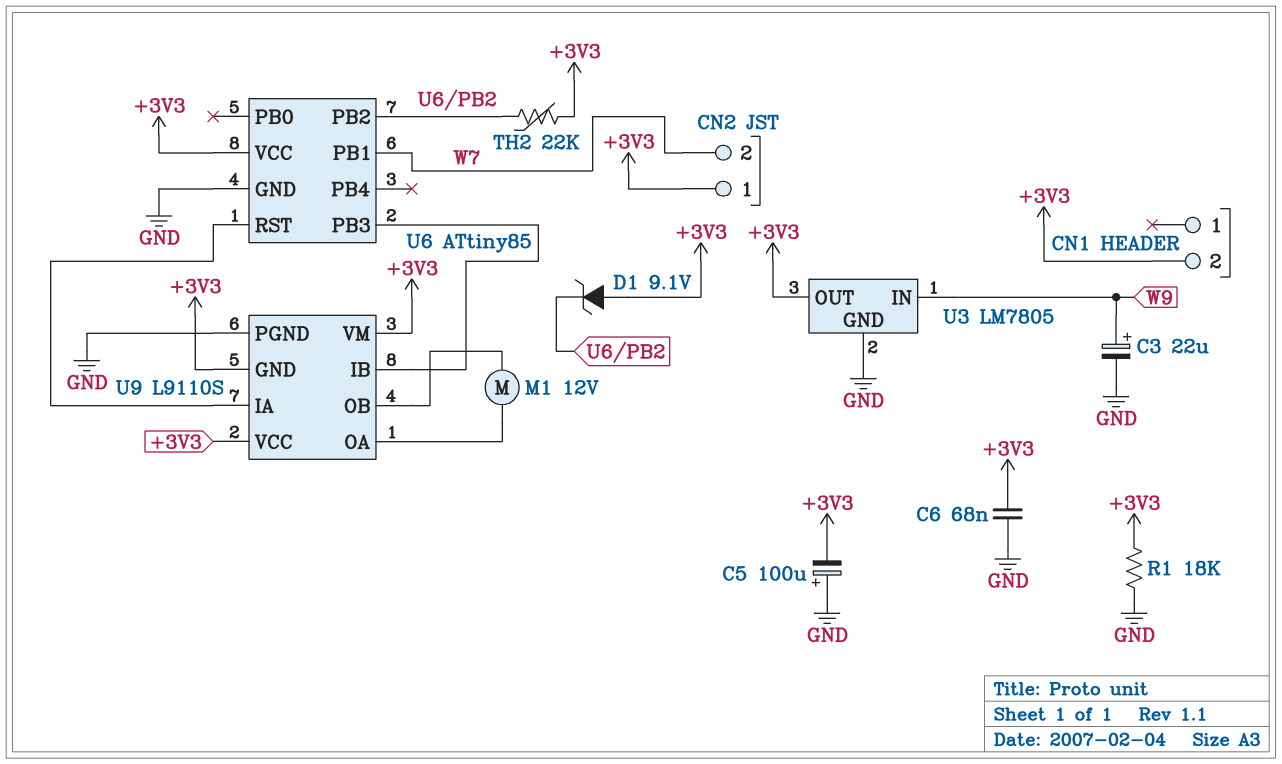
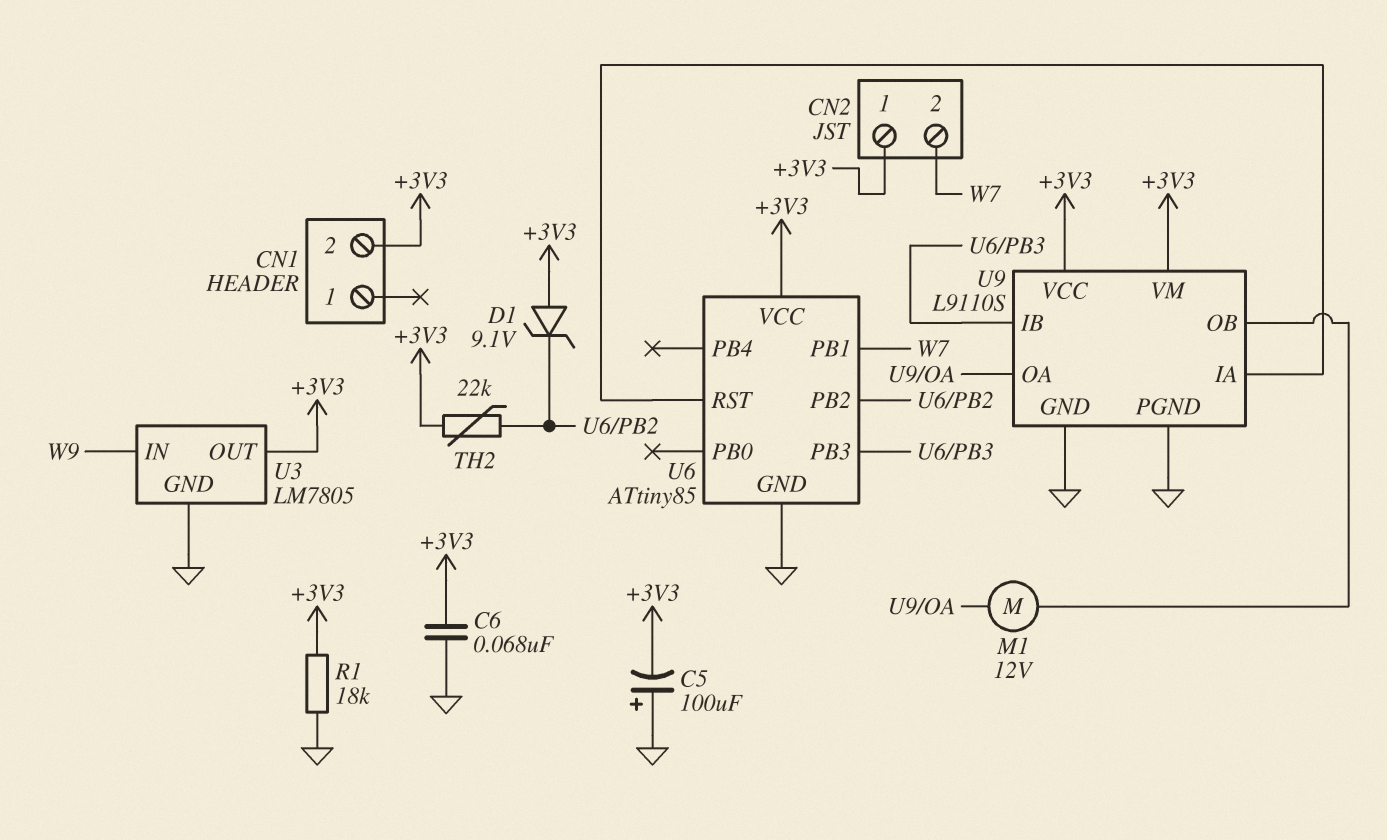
C3: 22uF (plus W9, minus GND) -> none
U9 pin GND: +3V3 -> GND

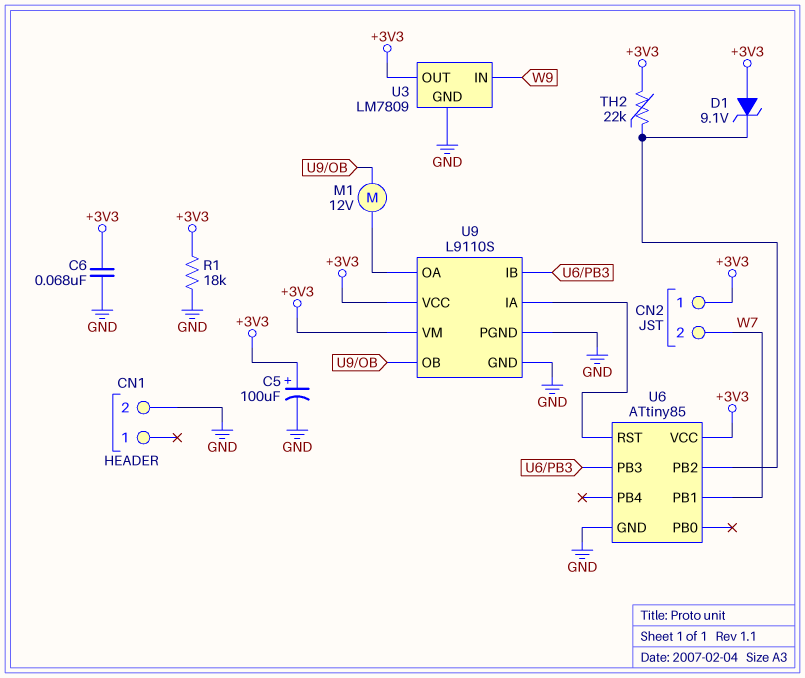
C5: 100uF (plus GND, minus +3V3) -> 100uF (plus +3V3, minus GND)
CN1 pin 2: +3V3 -> GND
U3: LM7805 -> LM7809

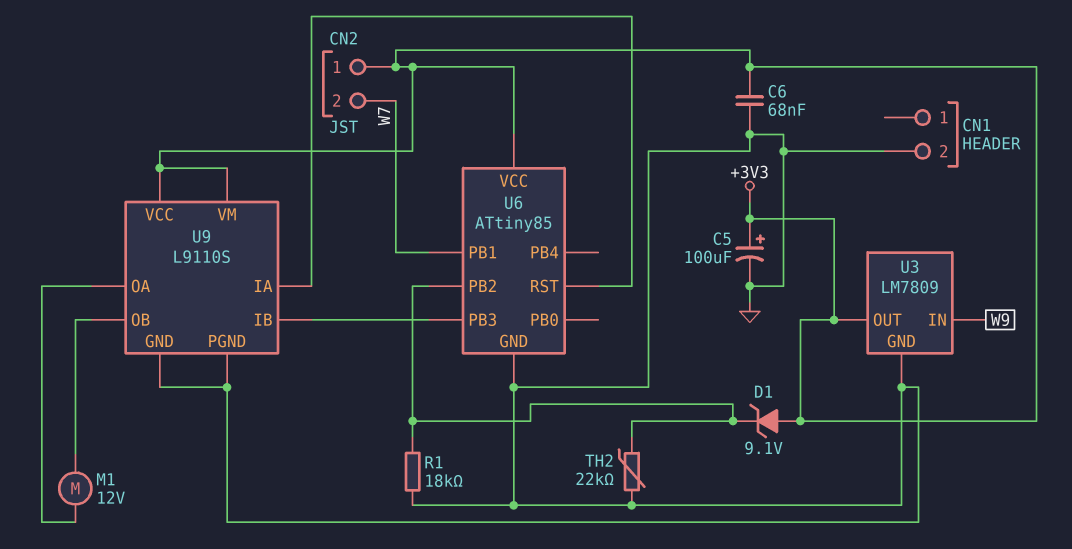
R1: 18k (+3V3, GND) -> 18k (GND, U6/PB2)
TH2: 22k (+3V3, U6/PB2) -> 22k (GND, U6/PB2)

